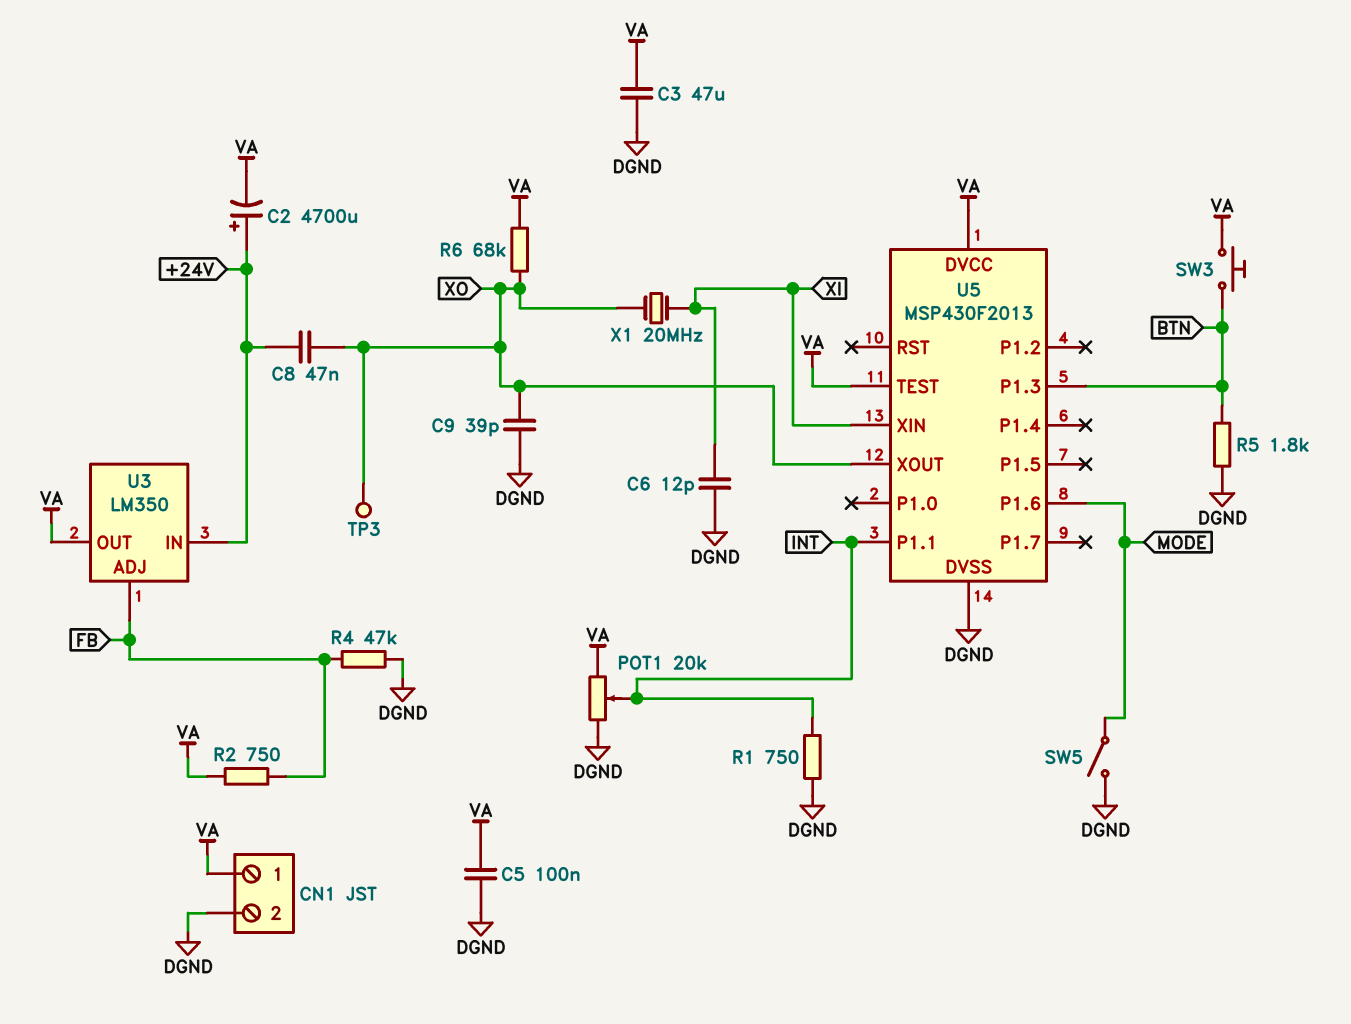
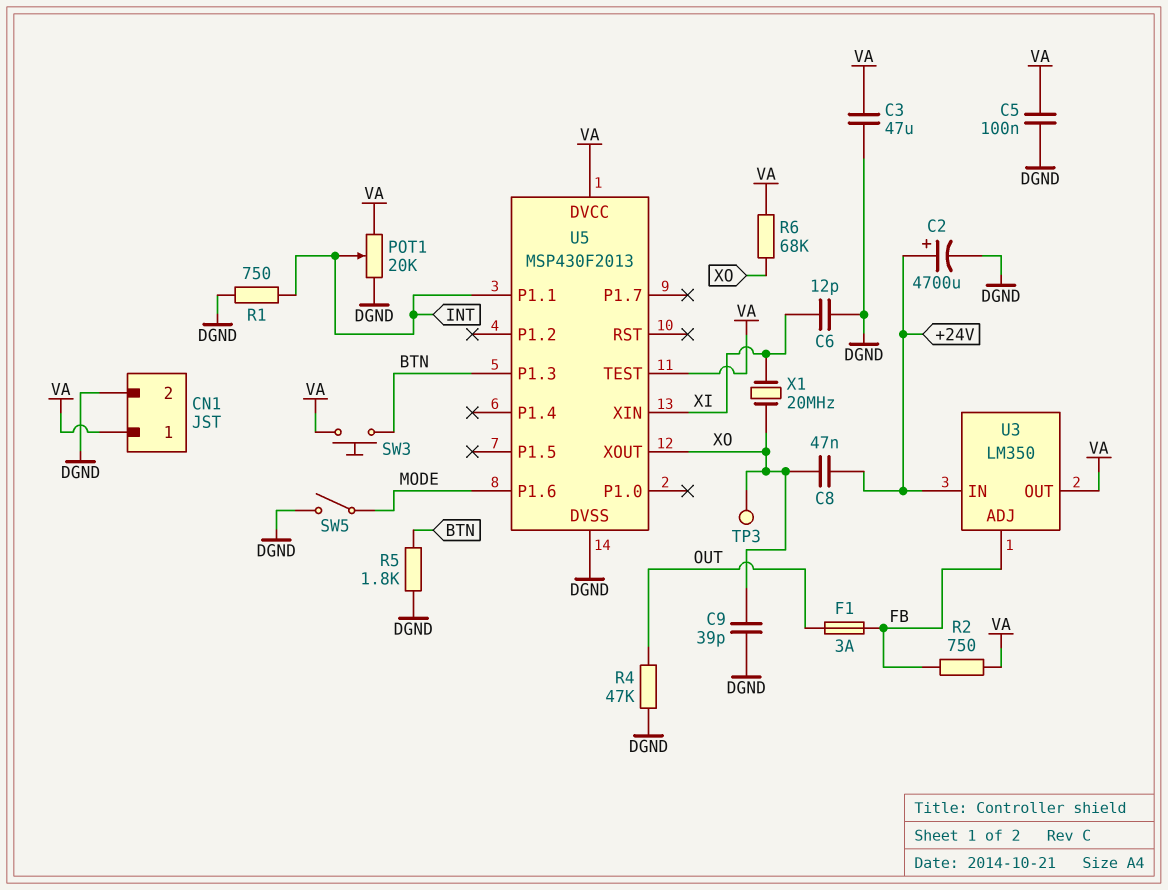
C2: 4700uF (plus +24V, minus VA) -> 4700uF (plus +24V, minus DGND)
F1: none -> 3A (FB, OUT)
R4: 47k (DGND, FB) -> 47k (DGND, OUT)

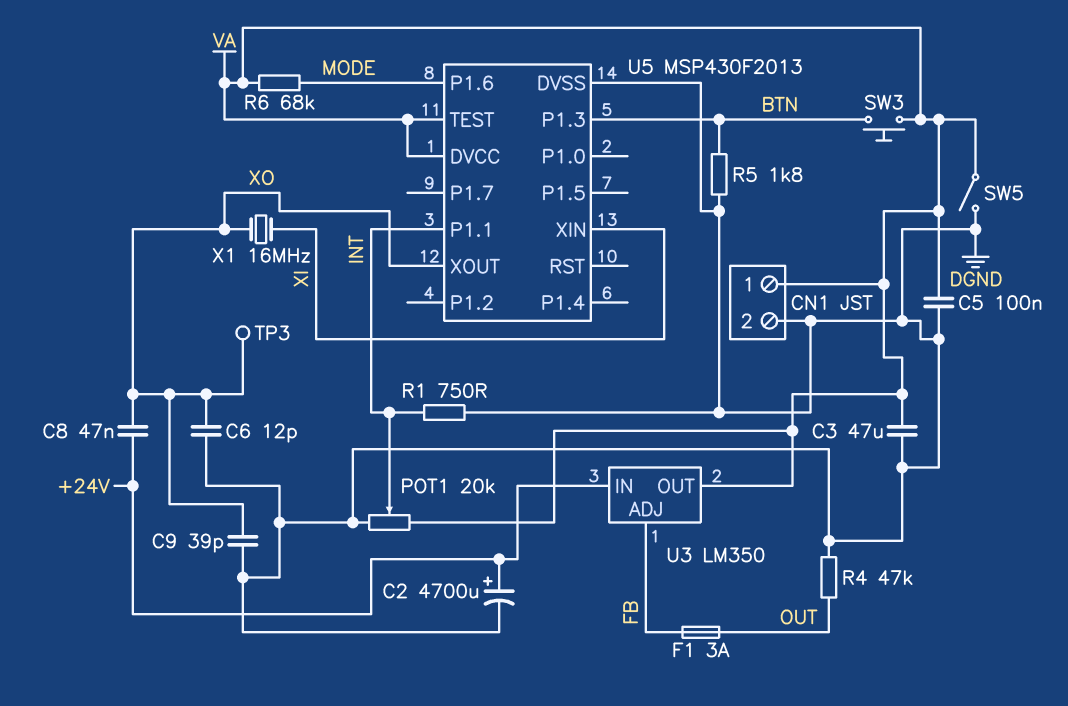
C6: 12pF (DGND, XI) -> 12pF (DGND, XO)
R2: 750 (FB, VA) -> none
R6: 68k (VA, XO) -> 68k (MODE, VA)
SW5: switch (DGND, MODE) -> switch (DGND, VA)
X1: 20MHz (XI, XO) -> 16MHz (XI, XO)

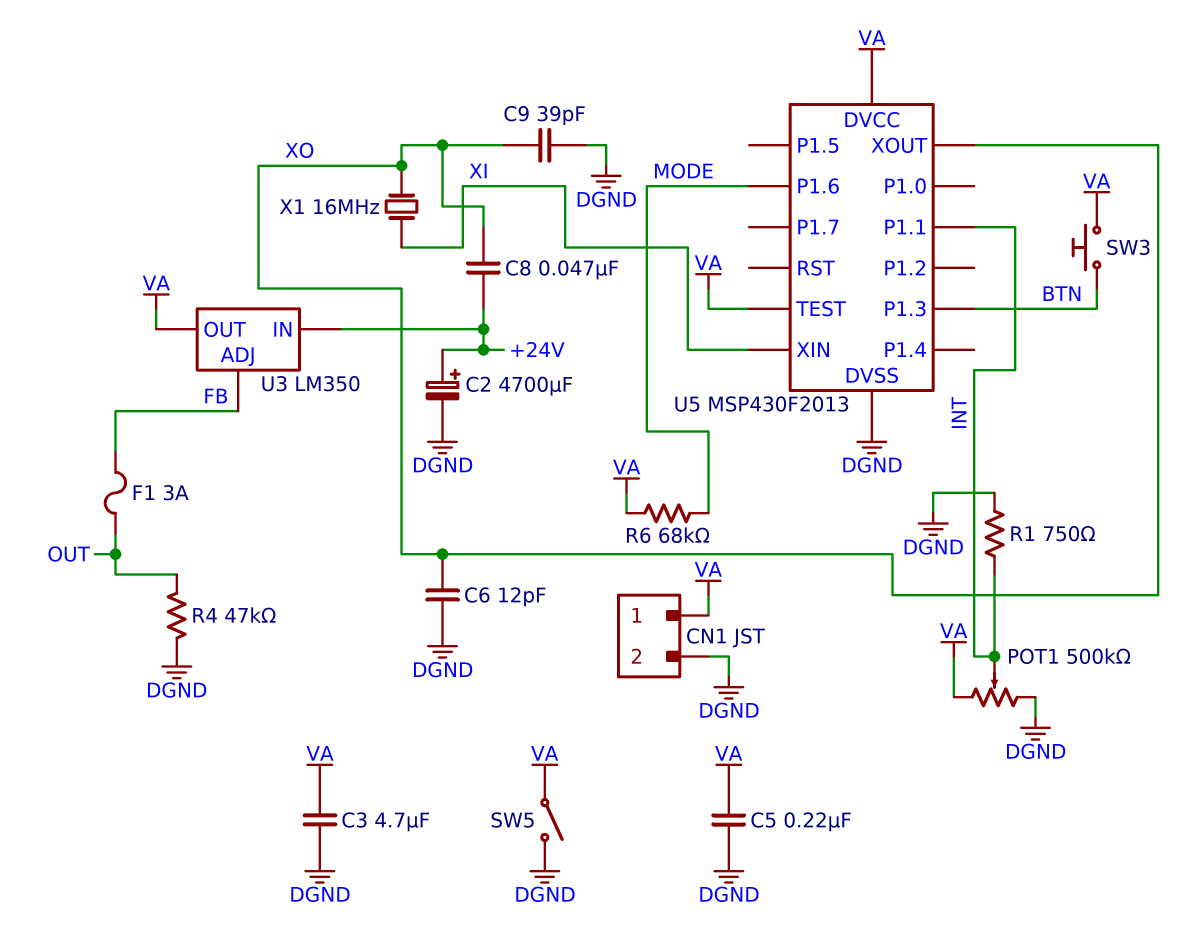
C3: 47uF (DGND, VA) -> 4.7uF (DGND, VA)
C5: 100nF (DGND, VA) -> 220nF (DGND, VA)
POT1: 20k (DGND, VA, wiper INT) -> 500k (DGND, VA, wiper INT)
R5: 1.8k (BTN, DGND) -> none
TP3: test point (XO) -> none

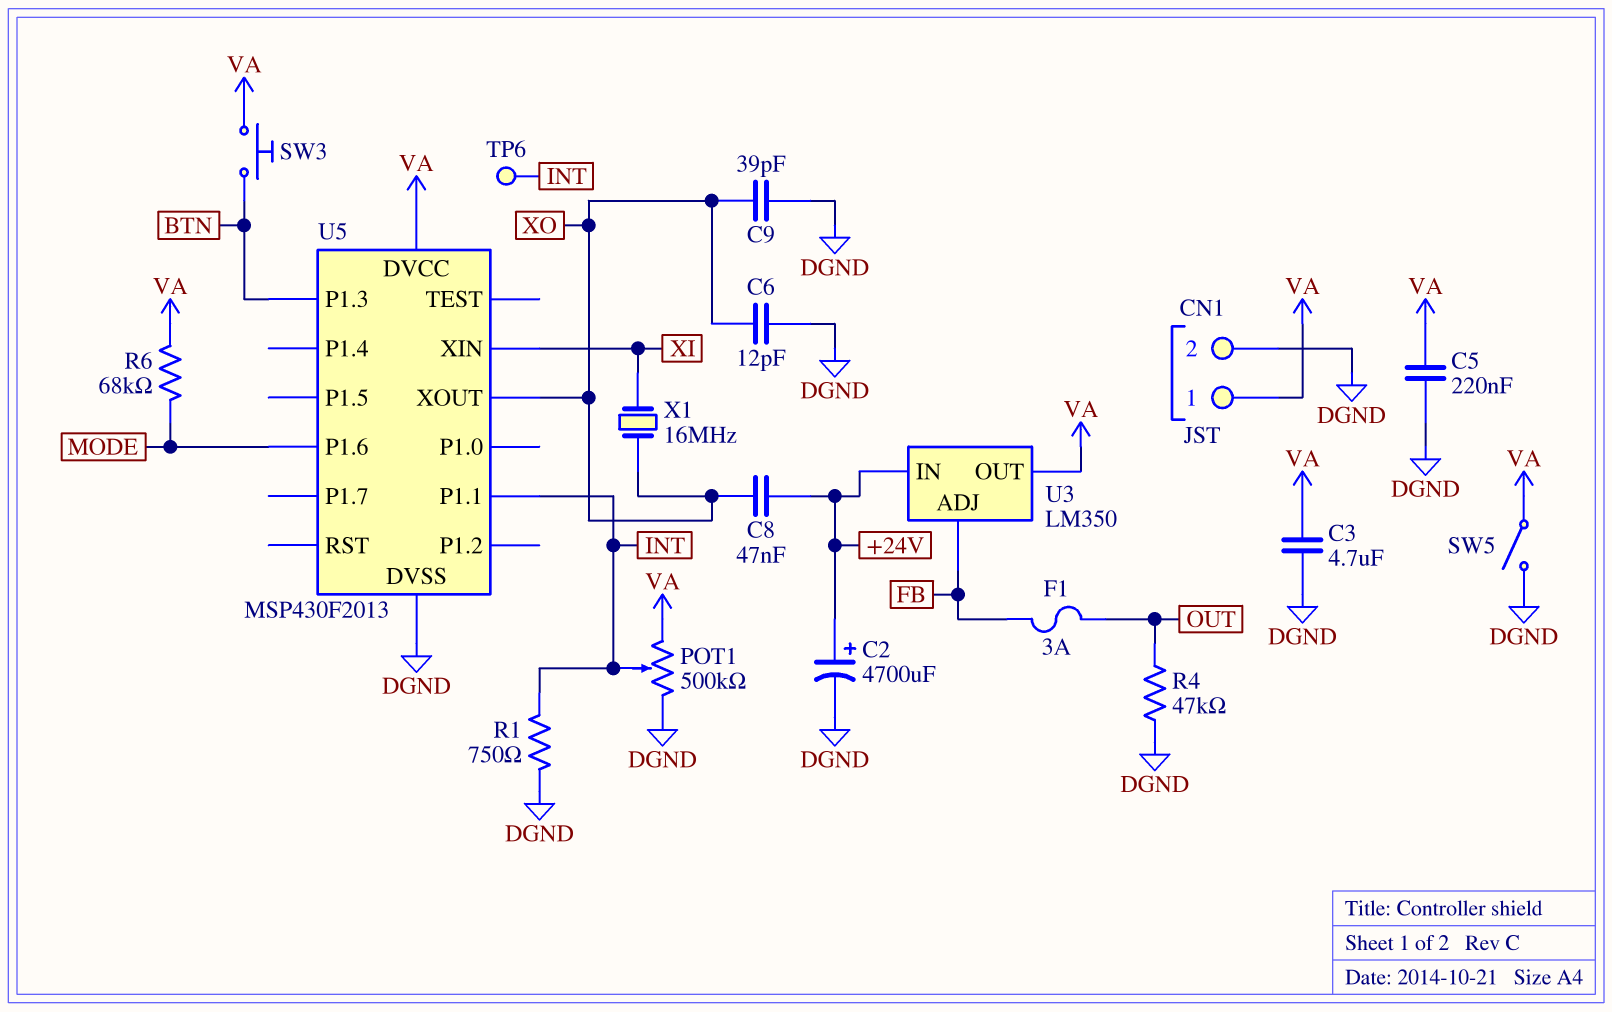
TP6: none -> test point (INT)
U5 pin TEST: VA -> none

